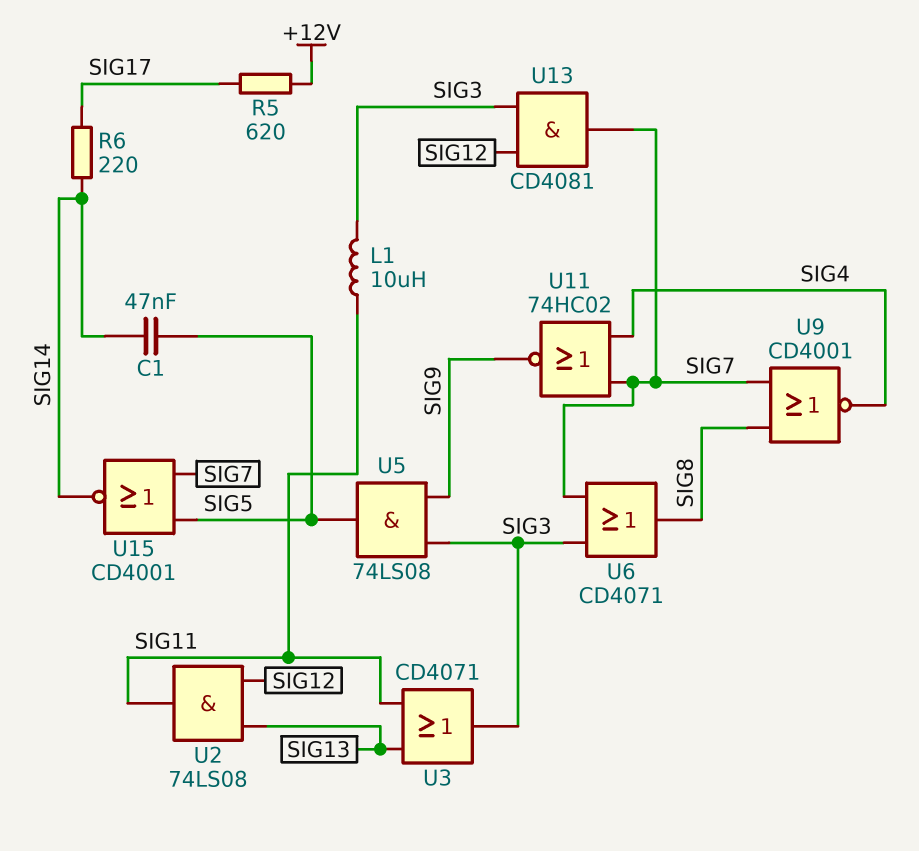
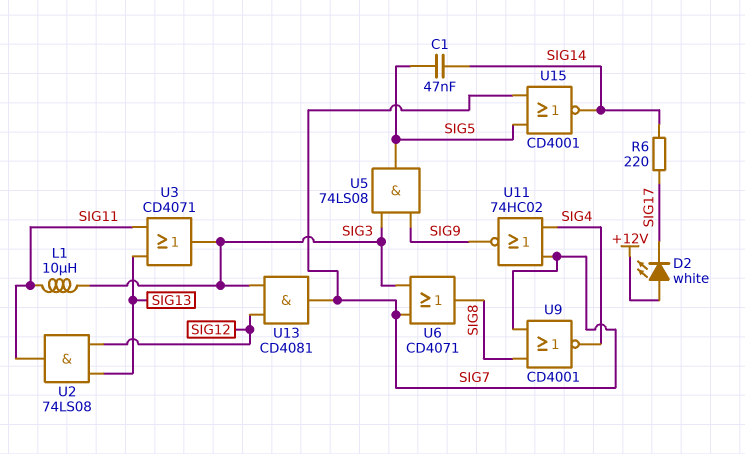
D2: none -> LED white (A +12V, K SIG17)
R5: 620 (+12V, SIG17) -> none

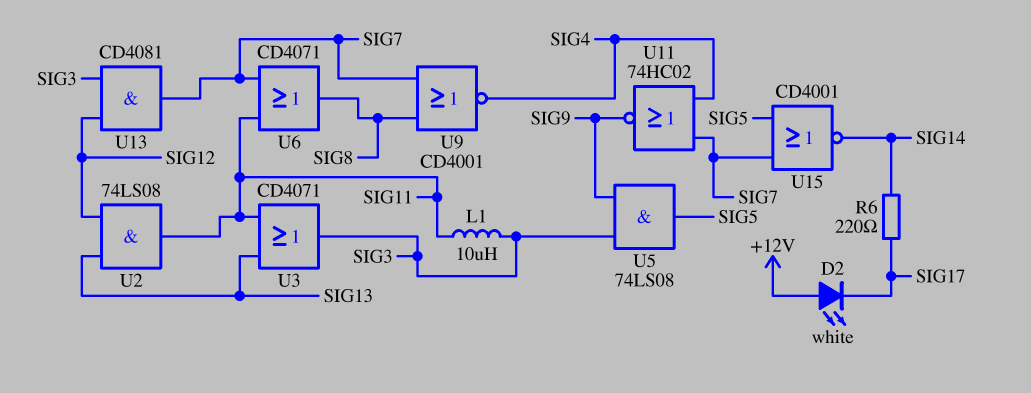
C1: 47nF (SIG5, SIG14) -> none
U6: OR CD4071 (in SIG3, in SIG7, out SIG8) -> OR CD4071 (in SIG7, in SIG11, out SIG8)

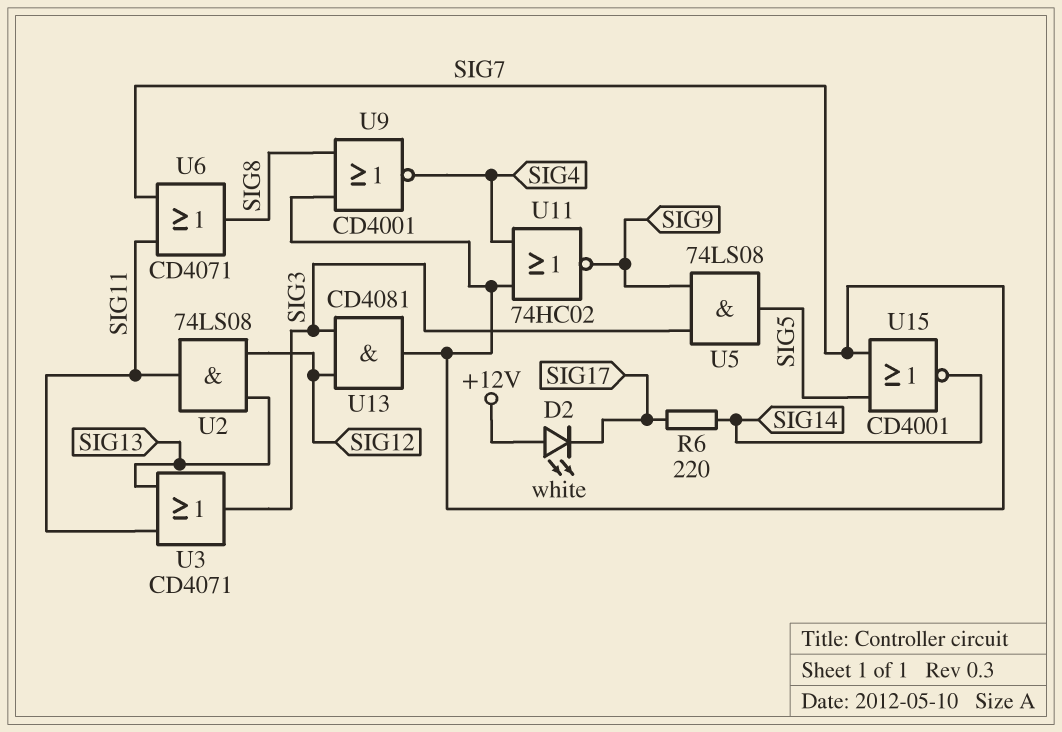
L1: 10uH (SIG3, SIG11) -> none

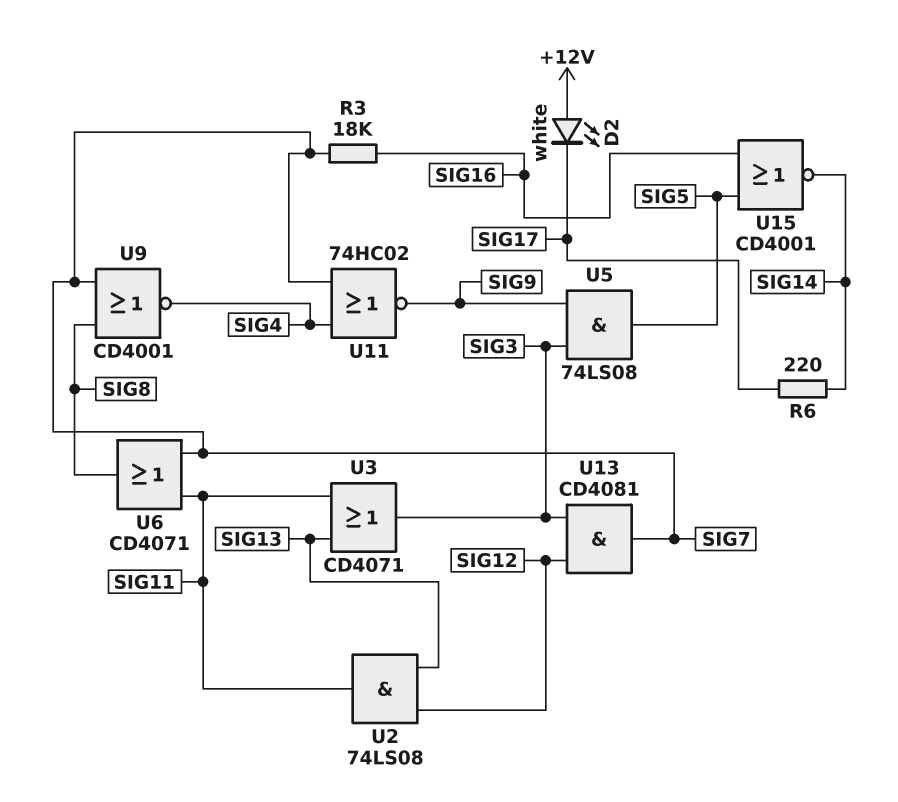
R3: none -> 18k (SIG7, SIG16)
U15: NOR CD4001 (in SIG5, in SIG7, out SIG14) -> NOR CD4001 (in SIG5, in SIG16, out SIG14)

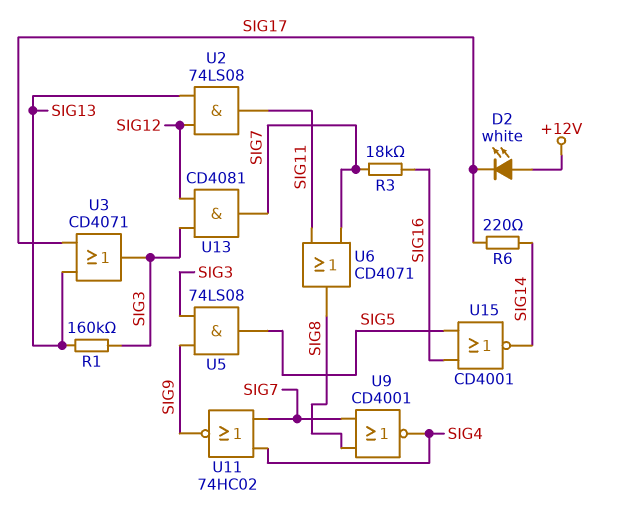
R1: none -> 160k (SIG3, SIG13)
U3: OR CD4071 (in SIG11, in SIG13, out SIG3) -> OR CD4071 (in SIG13, in SIG17, out SIG3)

